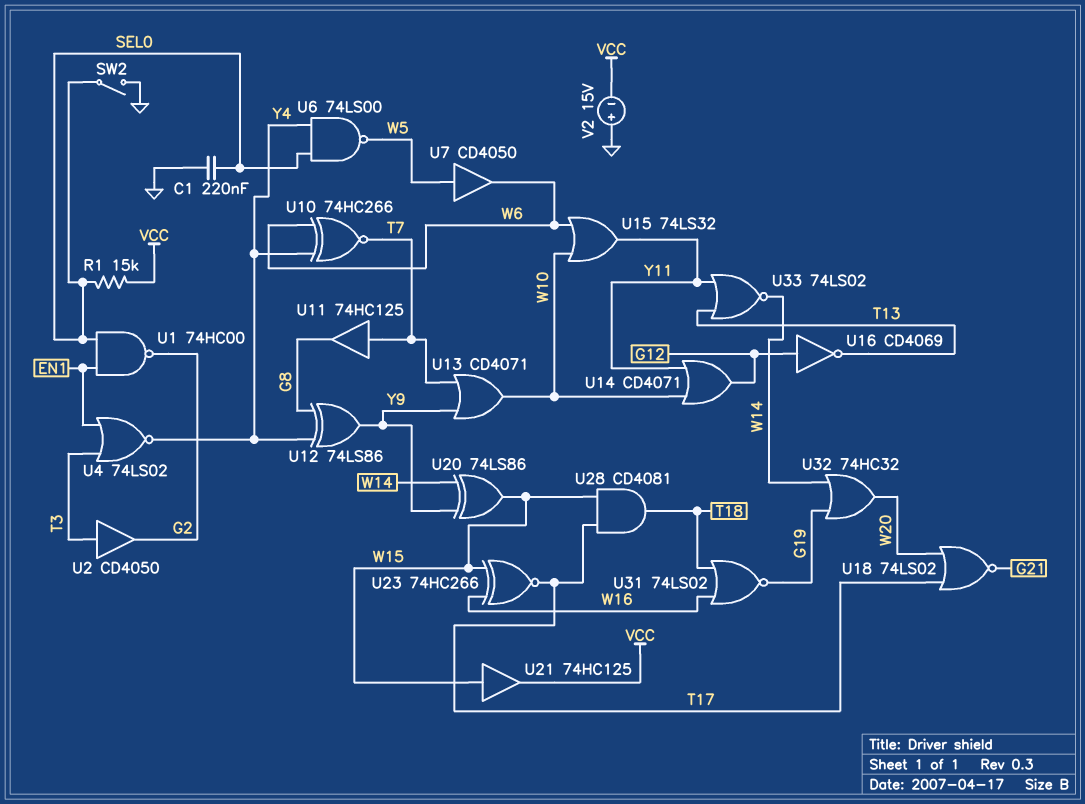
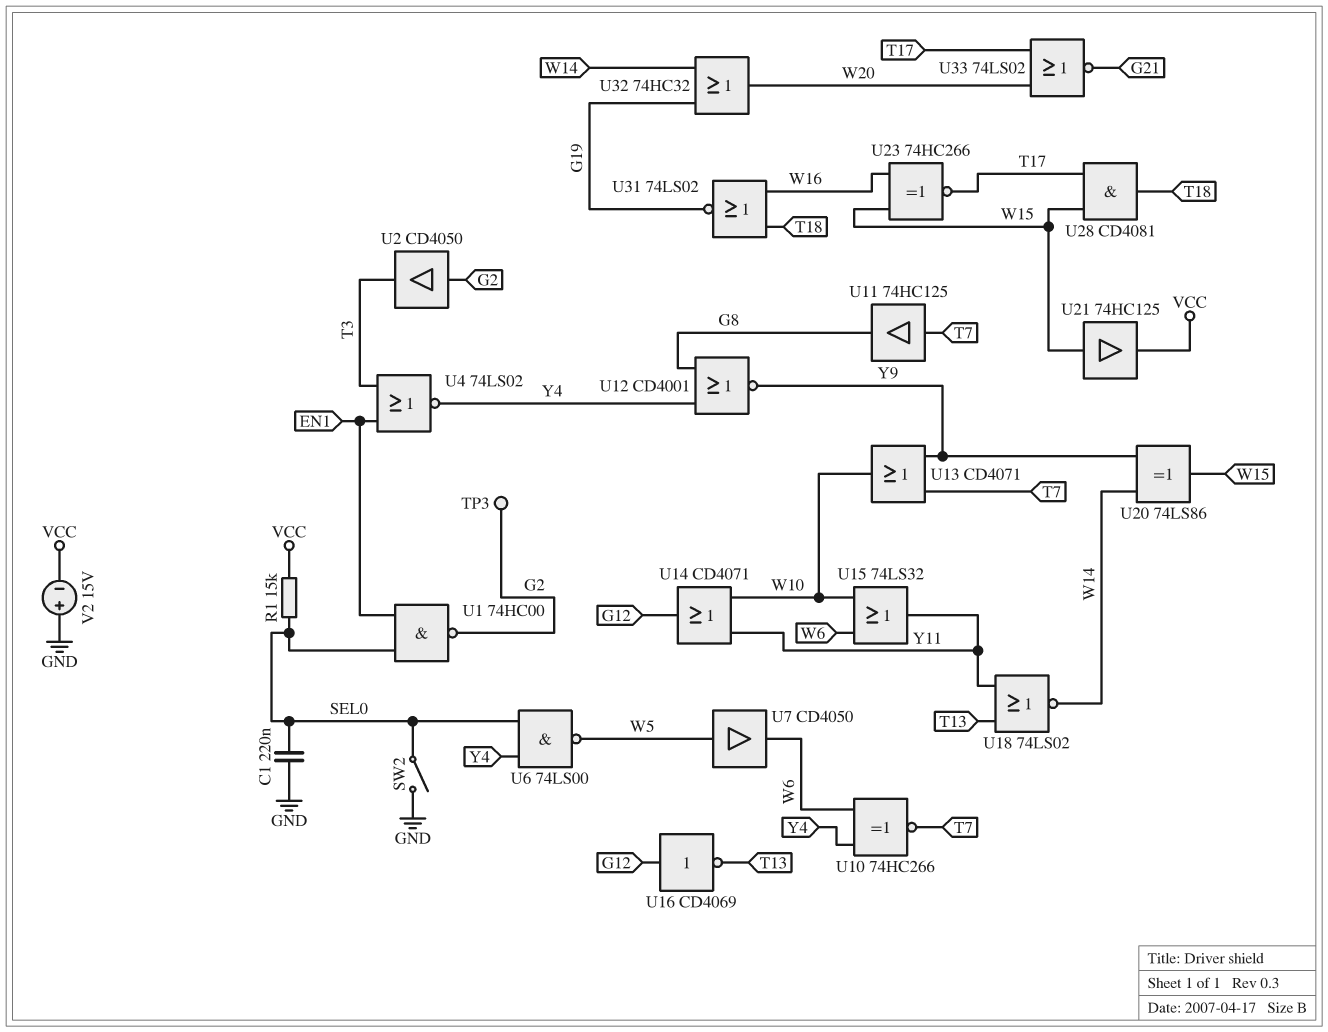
TP3: none -> test point (G2)
U2: buffer CD4050 (in T3, out G2) -> buffer CD4050 (in G2, out T3)
U12: XOR 74LS86 (in G8, in Y4, out Y9) -> NOR CD4001 (in G8, in Y4, out Y9)
U18: NOR 74LS02 (in T17, in W20, out G21) -> NOR 74LS02 (in T13, in Y11, out W14)
U33: NOR 74LS02 (in T13, in Y11, out W14) -> NOR 74LS02 (in T17, in W20, out G21)

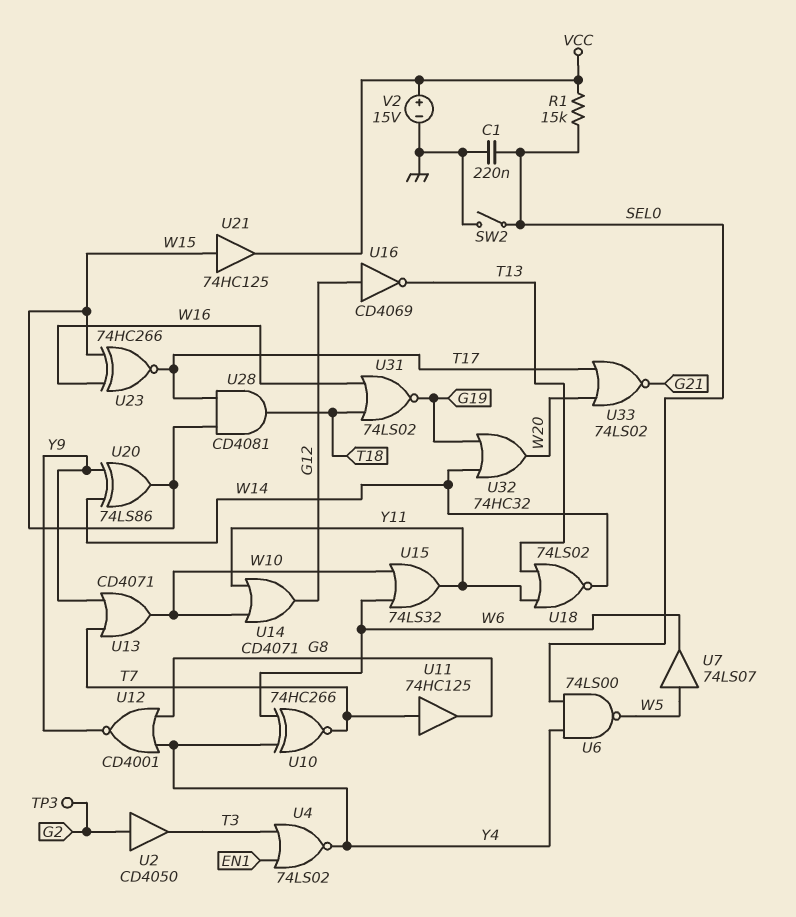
U1: NAND 74HC00 (in EN1, in SEL0, out G2) -> none
U7: buffer CD4050 (in W5, out W6) -> buffer 74LS07 (in W5, out W6)
V2: 15V (plus GND, minus VCC) -> 15V (plus VCC, minus GND)

